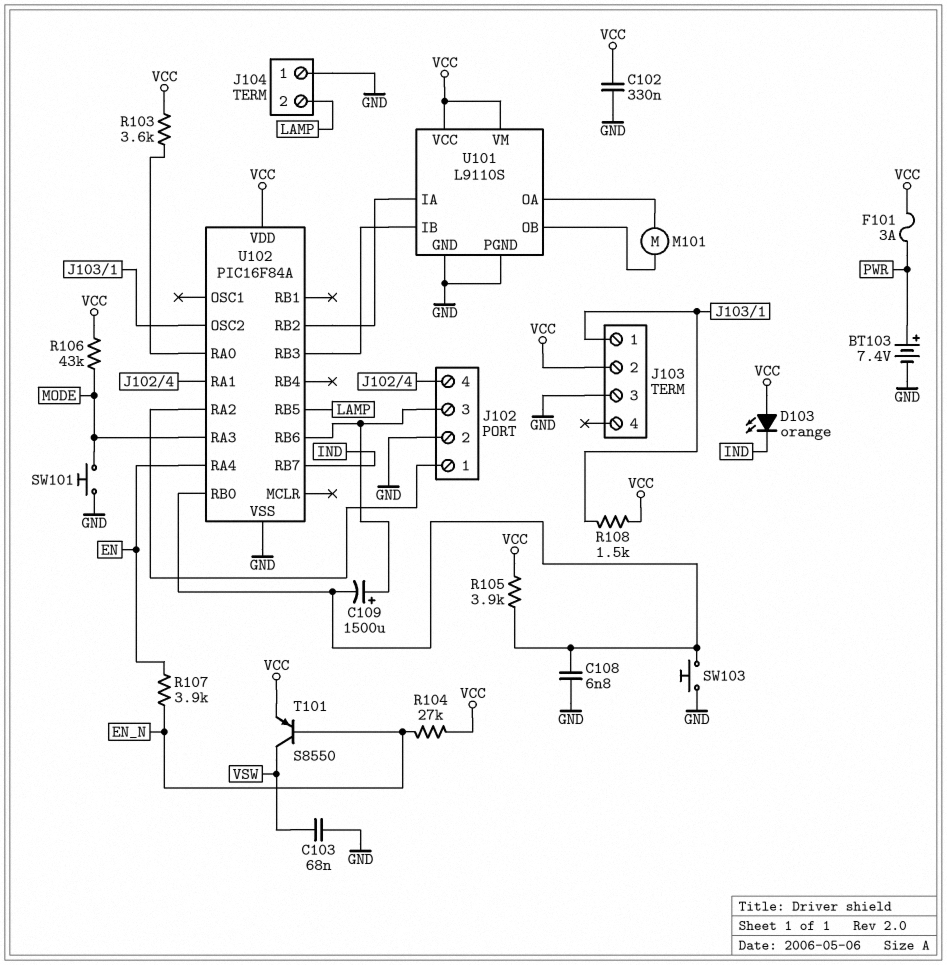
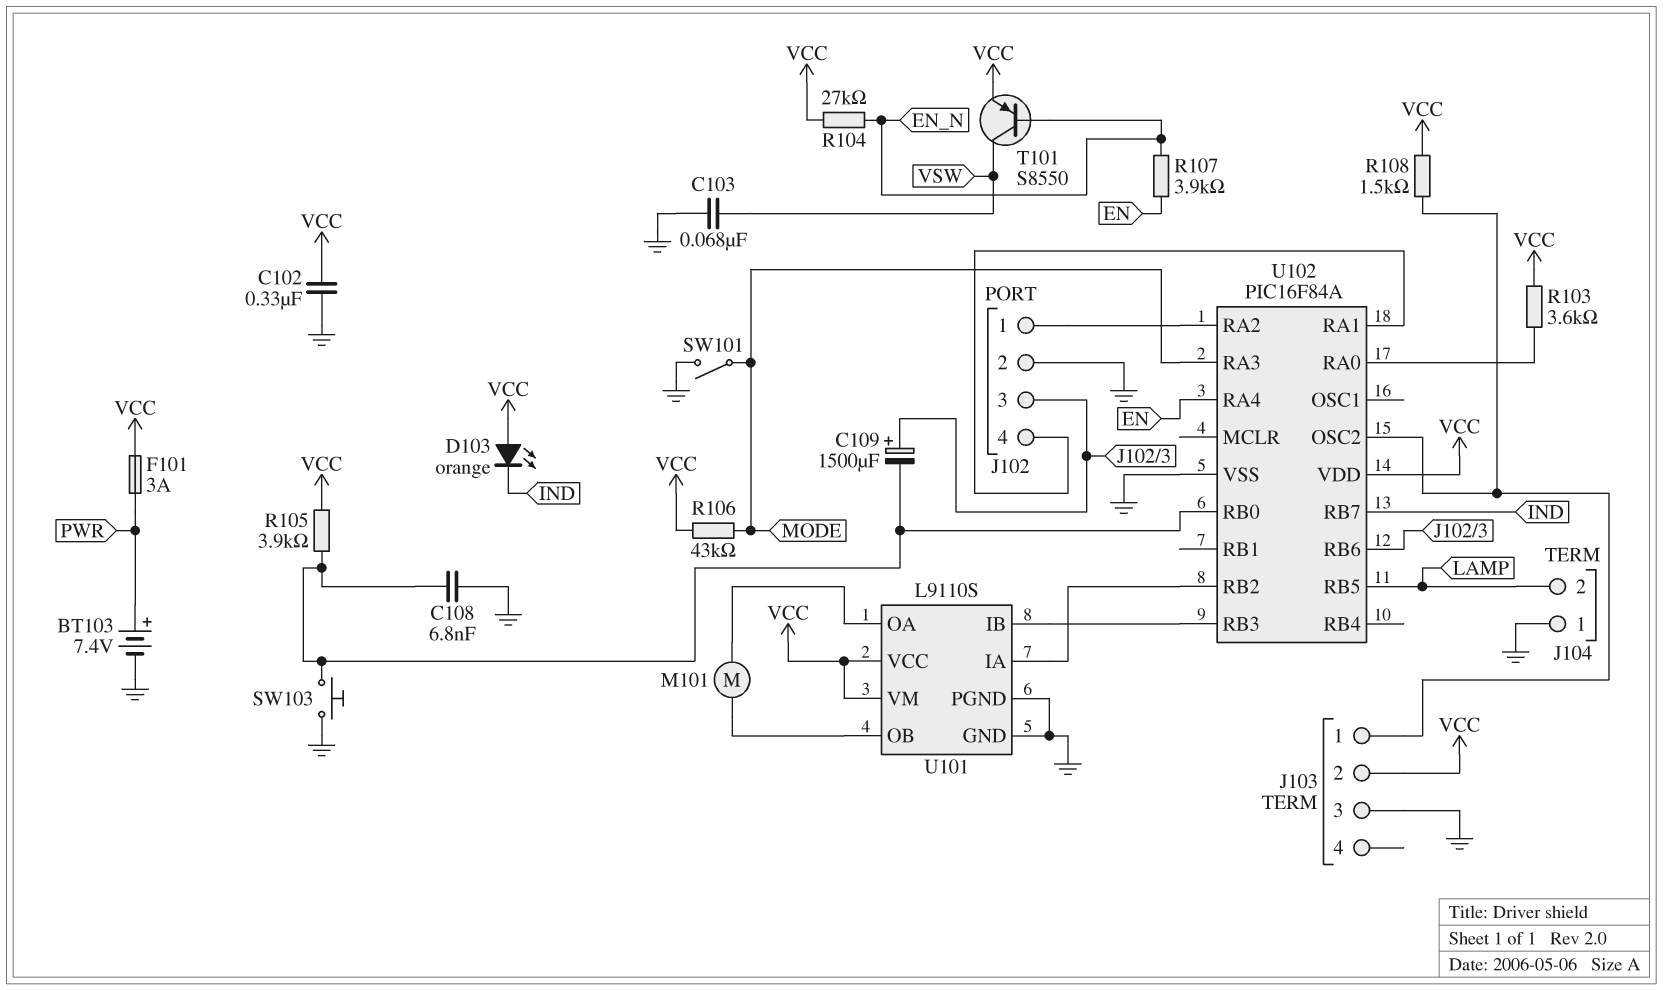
SW101: button (GND, MODE) -> switch (GND, MODE)

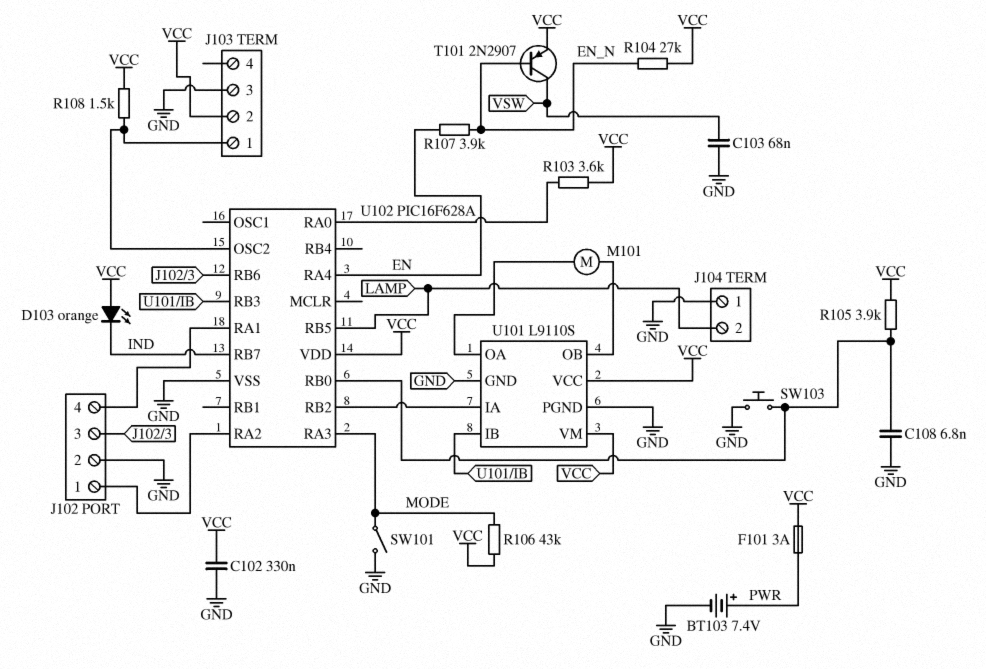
C109: 1500uF (plus J102/3, minus U102/RB0) -> none
T101: PNP S8550 (B EN_N, C VSW, E VCC) -> PNP 2N2907 (B EN_N, C VSW, E VCC)
U102: PIC16F84A -> PIC16F628A

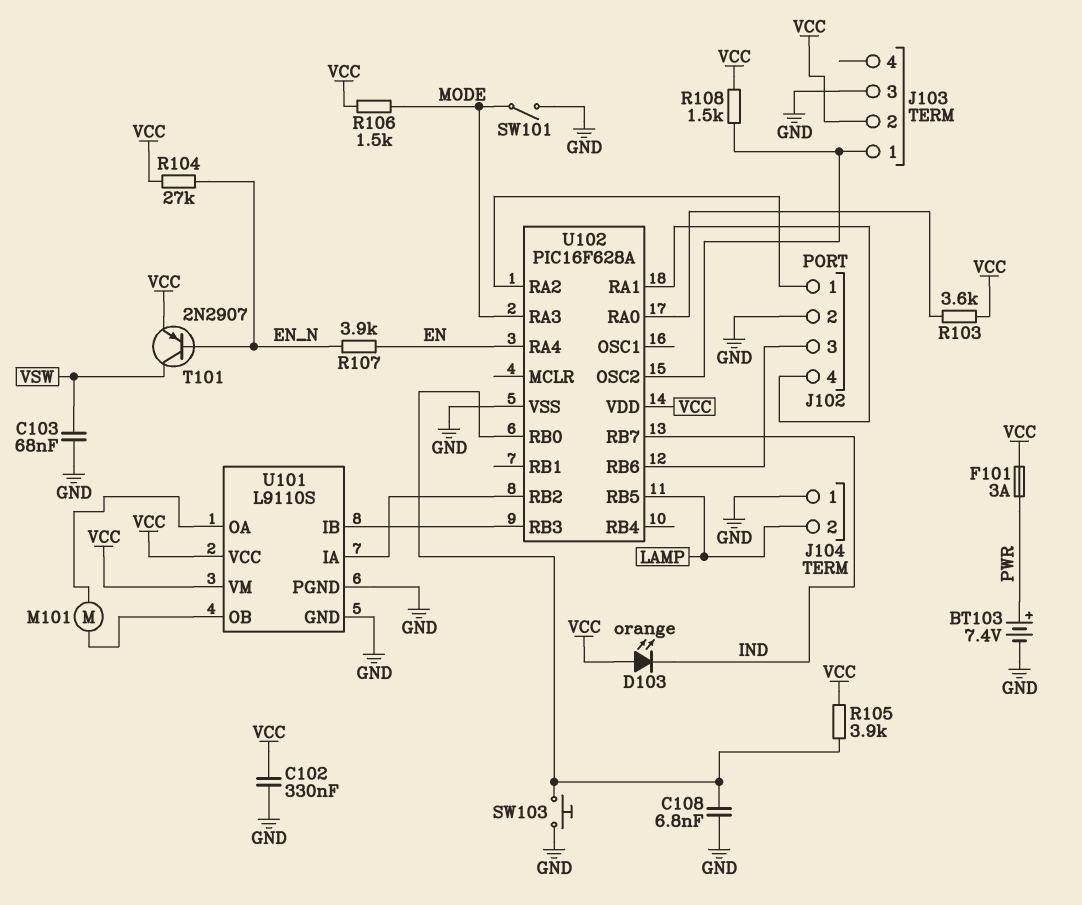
R106: 43k (MODE, VCC) -> 1.5k (MODE, VCC)

